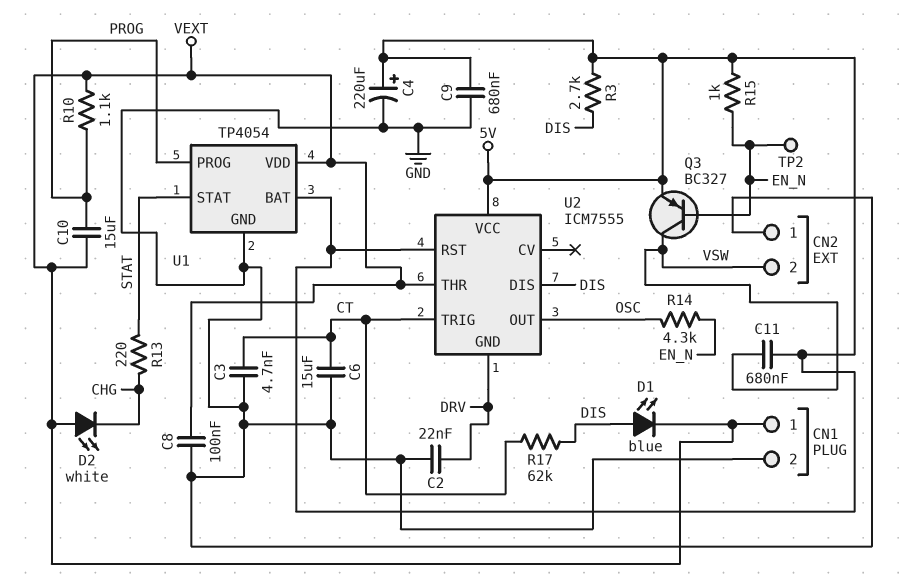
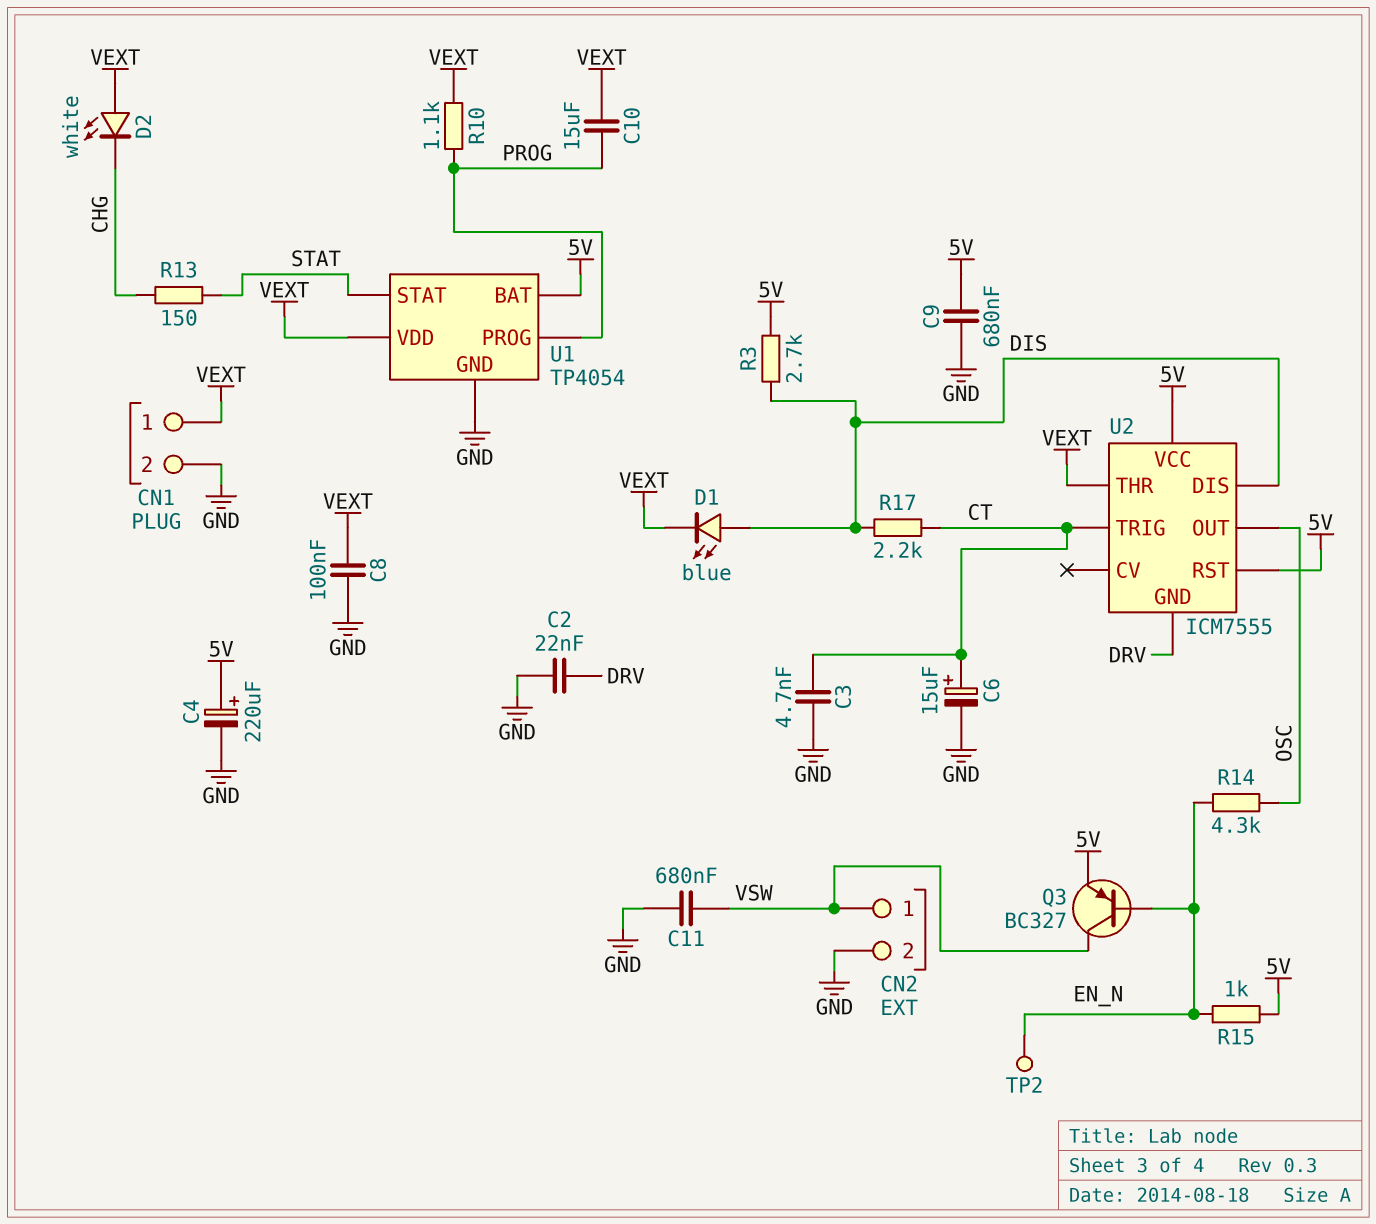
C6: 15uF (CT, GND) -> 15uF (plus CT, minus GND)
C11: 680nF (5V, VSW) -> 680nF (GND, VSW)
CN2 pin 1: GND -> VSW
CN2 pin 2: VSW -> GND
R13: 220 (CHG, STAT) -> 150 (CHG, STAT)
R17: 62k (CT, DIS) -> 2.2k (CT, DIS)

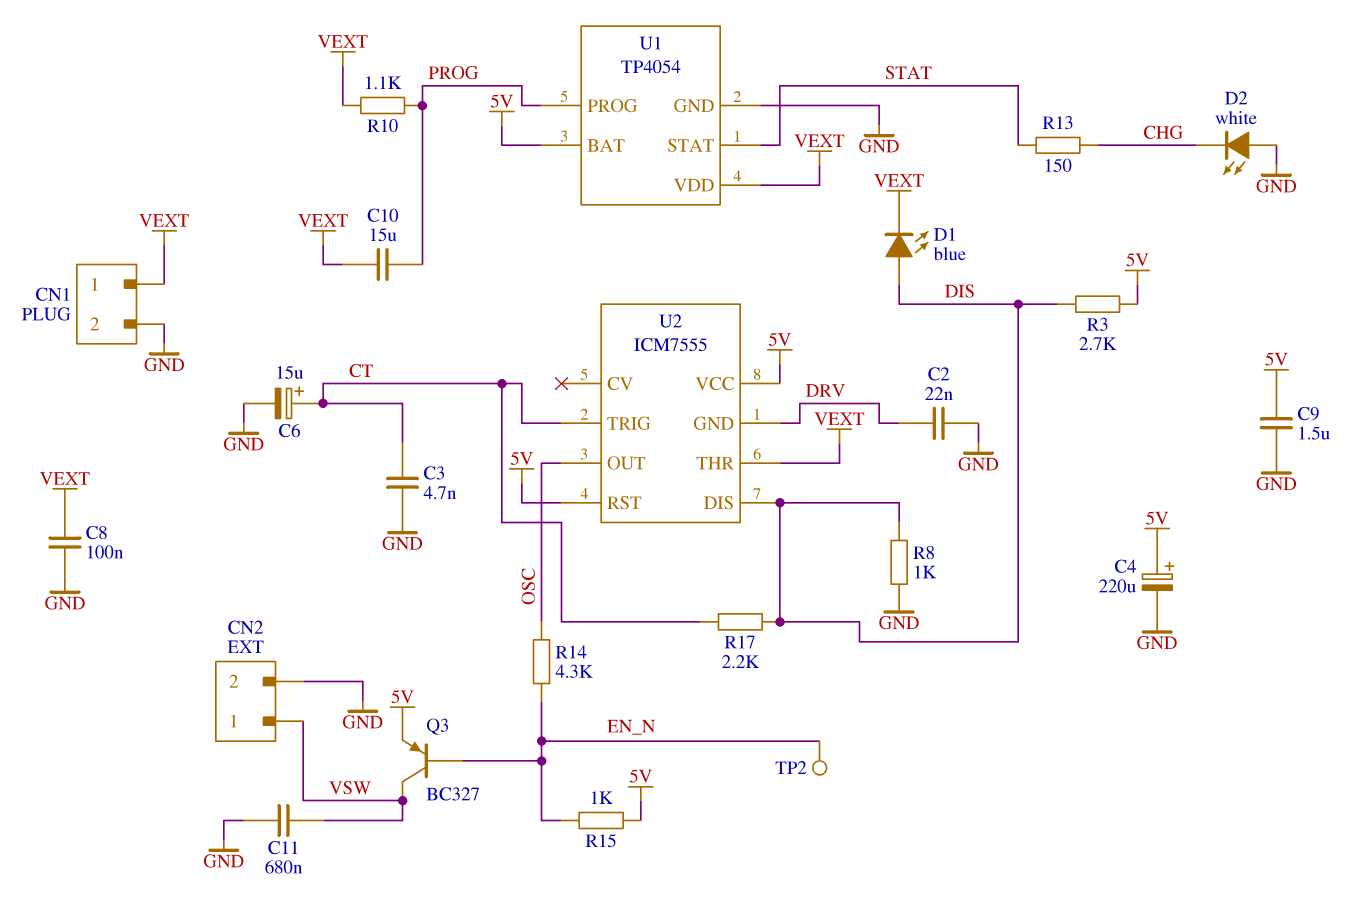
C9: 680nF (5V, GND) -> 1.5uF (5V, GND)
D2: LED white (A VEXT, K CHG) -> LED white (A GND, K CHG)
R8: none -> 1k (DIS, GND)

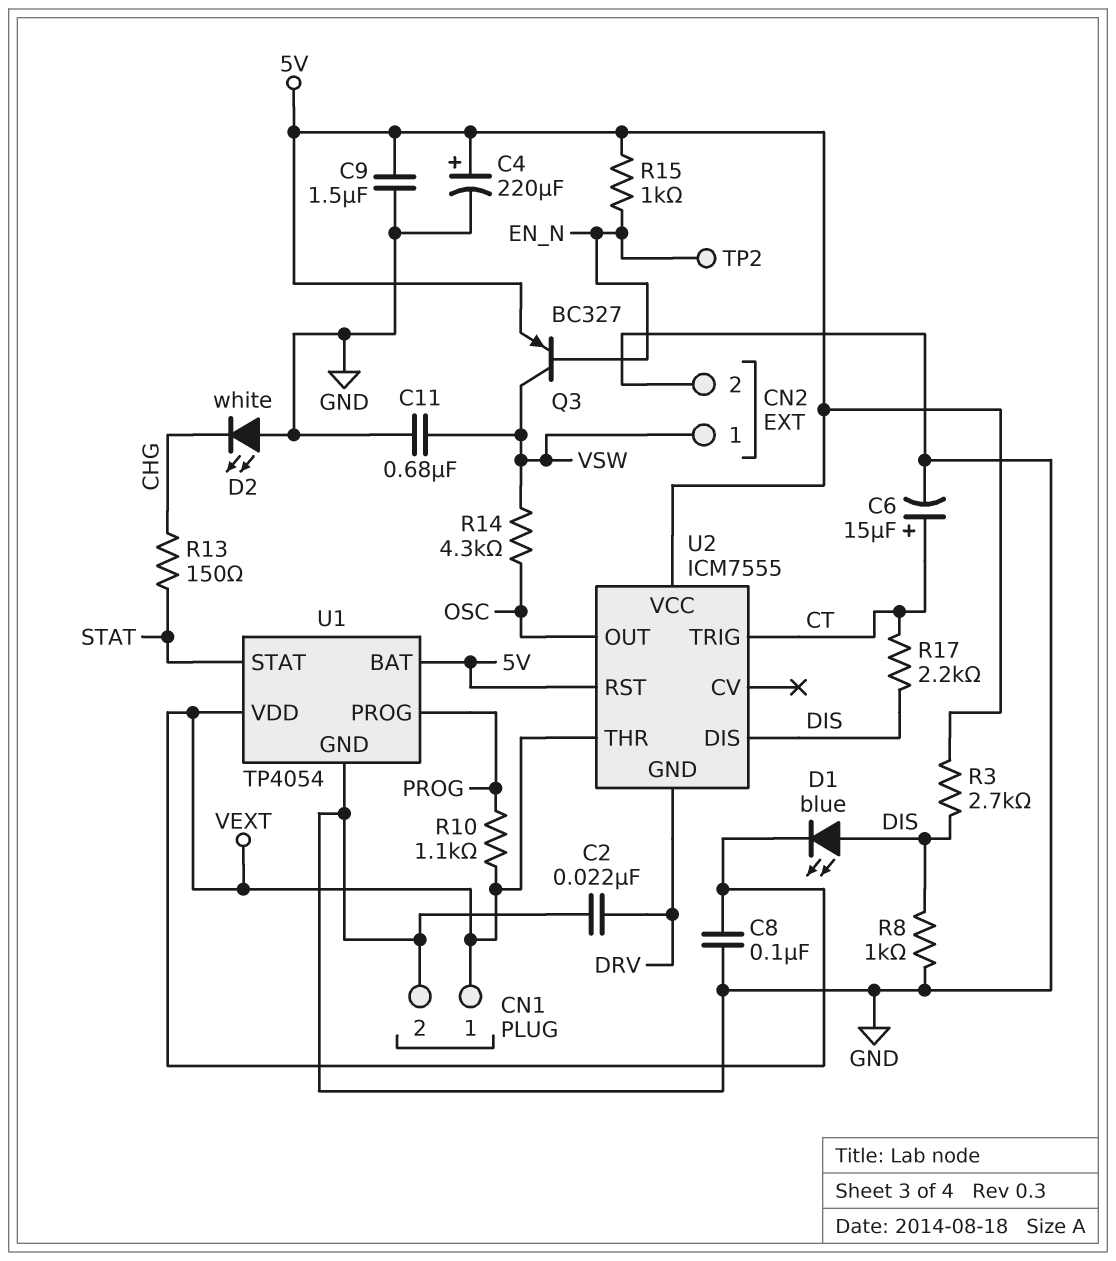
C3: 4.7nF (CT, GND) -> none
C10: 15uF (PROG, VEXT) -> none
R14: 4.3k (EN_N, OSC) -> 4.3k (OSC, VSW)

